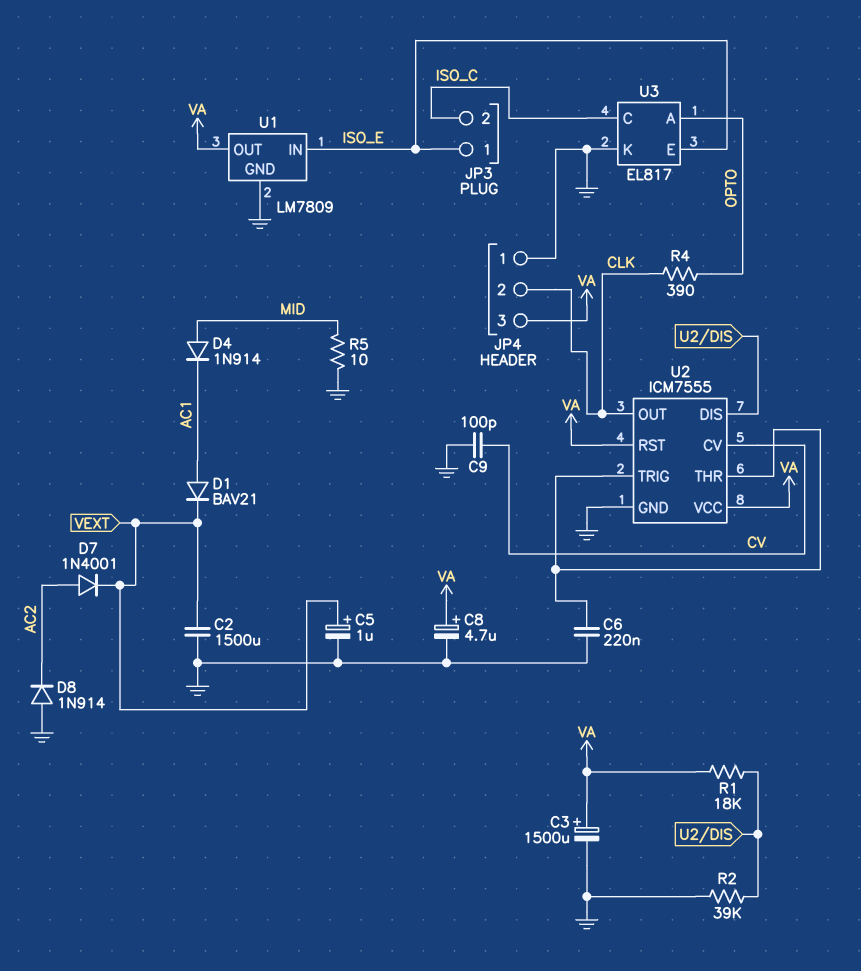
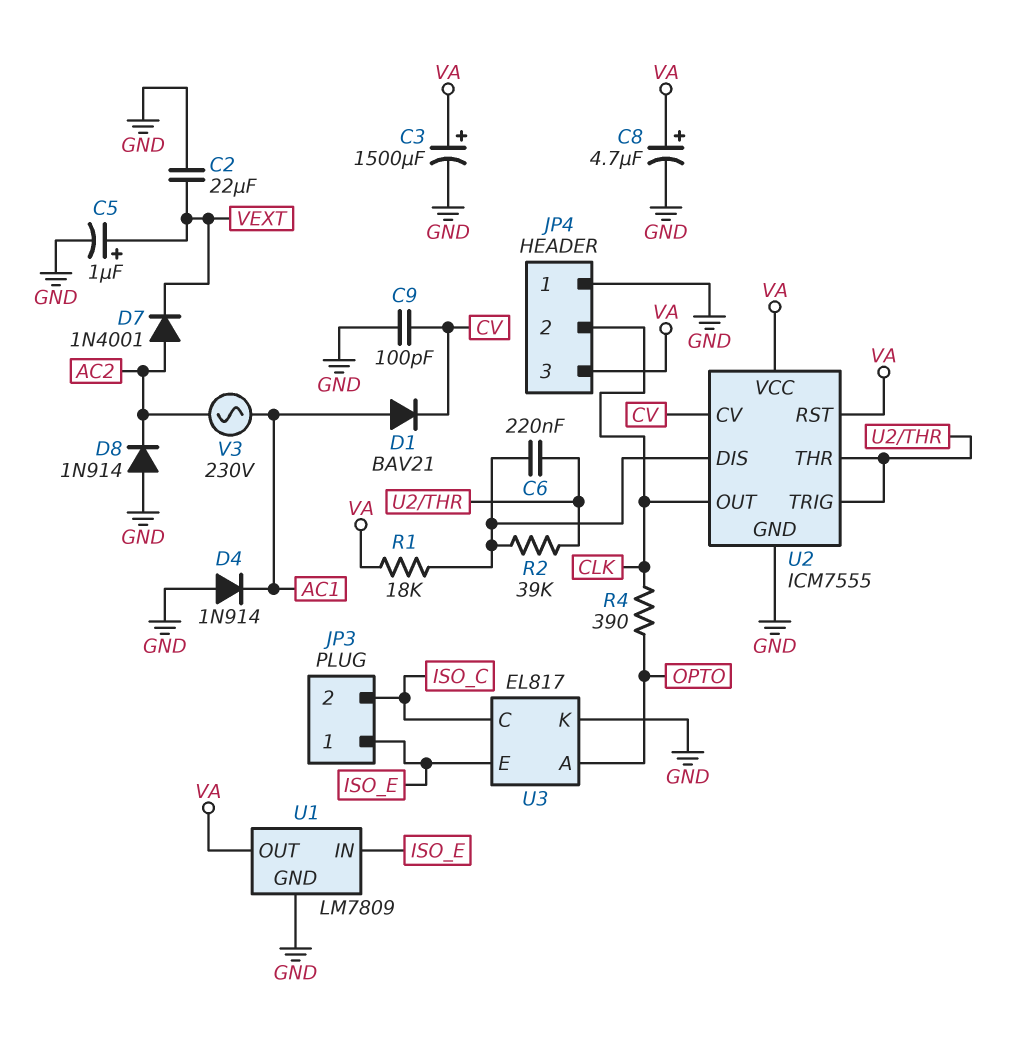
C2: 1500uF (GND, VEXT) -> 22uF (GND, VEXT)
C6: 220nF (GND, U2/THR) -> 220nF (U2/DIS, U2/THR)
D1: diode BAV21 (A AC1, K VEXT) -> diode BAV21 (A AC1, K CV)
D4: diode 1N914 (A MID, K AC1) -> diode 1N914 (A GND, K AC1)
R2: 39k (GND, U2/DIS) -> 39k (U2/DIS, U2/THR)
R5: 10 (GND, MID) -> none
V3: none -> AC 230V (AC1, AC2)

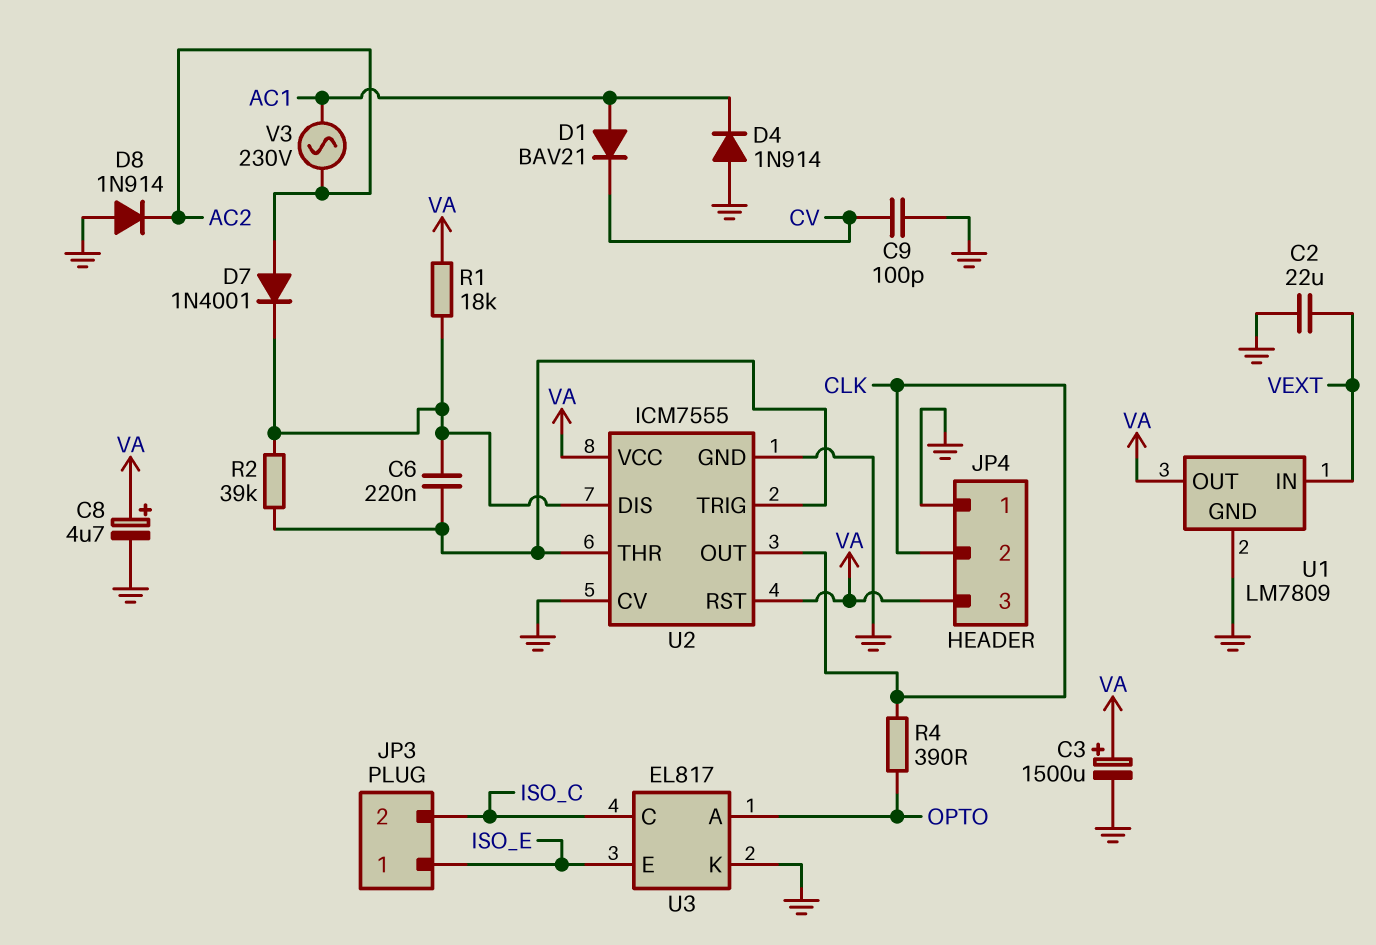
C5: 1uF (plus VEXT, minus GND) -> none
D7: diode 1N4001 (A AC2, K VEXT) -> diode 1N4001 (A AC2, K U2/DIS)
U1 pin IN: ISO_E -> VEXT
U2 pin CV: CV -> GND

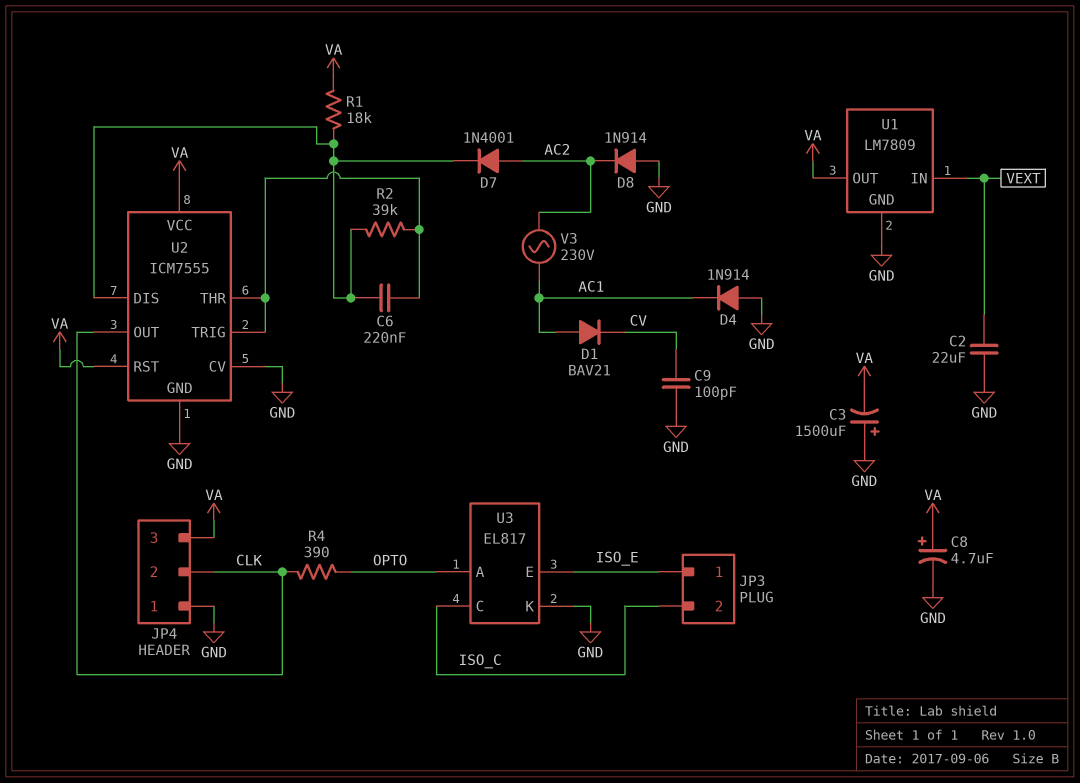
C3: 1500uF (plus VA, minus GND) -> 1500uF (plus GND, minus VA)

